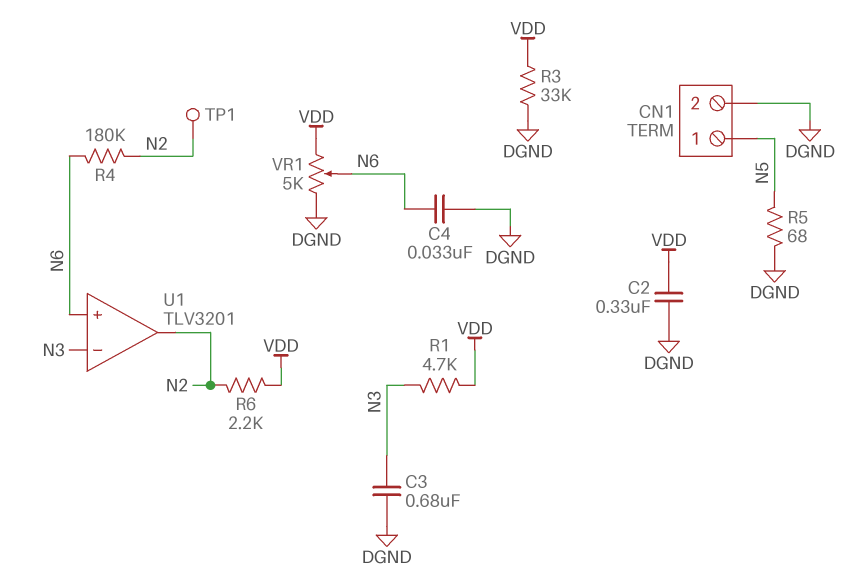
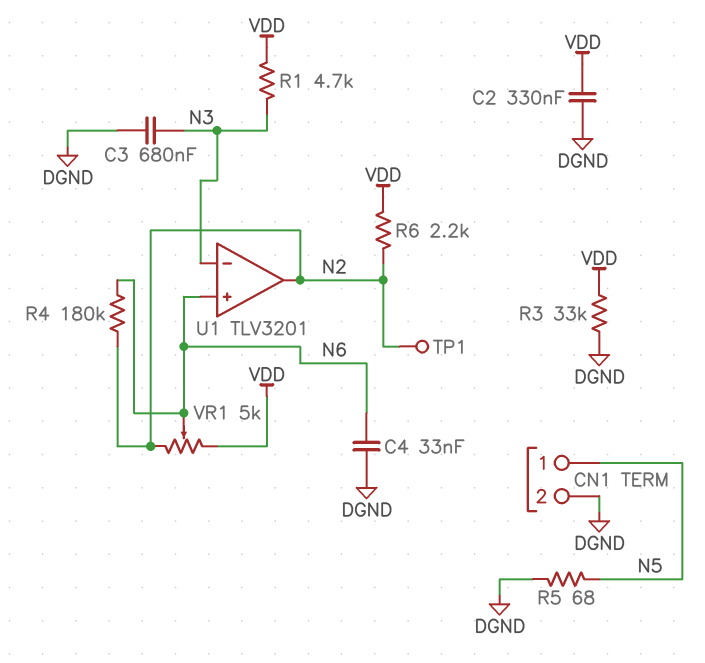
VR1: 5k (DGND, VDD, wiper N6) -> 5k (N2, VDD, wiper N6)

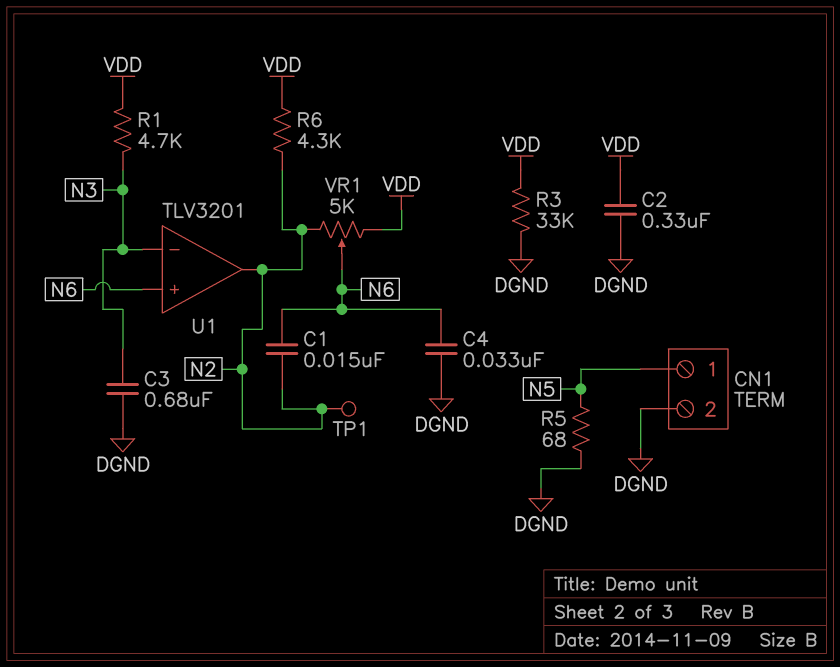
C1: none -> 15nF (N2, N6)
R4: 180k (N2, N6) -> none
R6: 2.2k (N2, VDD) -> 4.3k (N2, VDD)

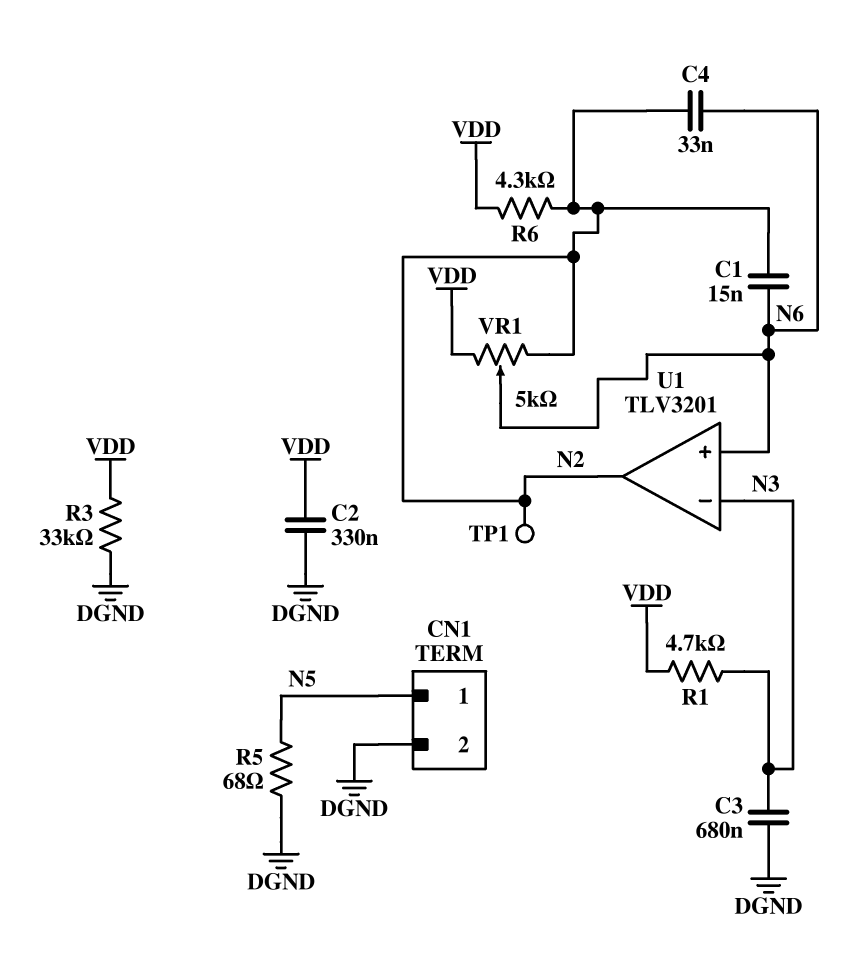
C4: 33nF (DGND, N6) -> 33nF (N2, N6)

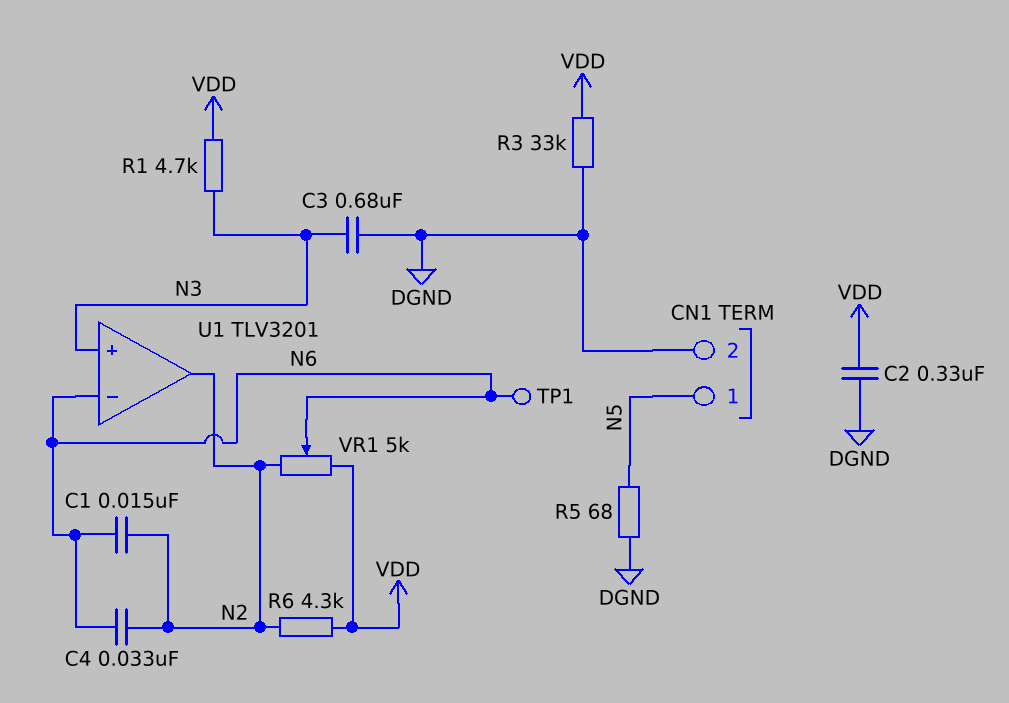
TP1: test point (N2) -> test point (N6)
U1 pin in+: N6 -> N3
U1 pin in-: N3 -> N6

